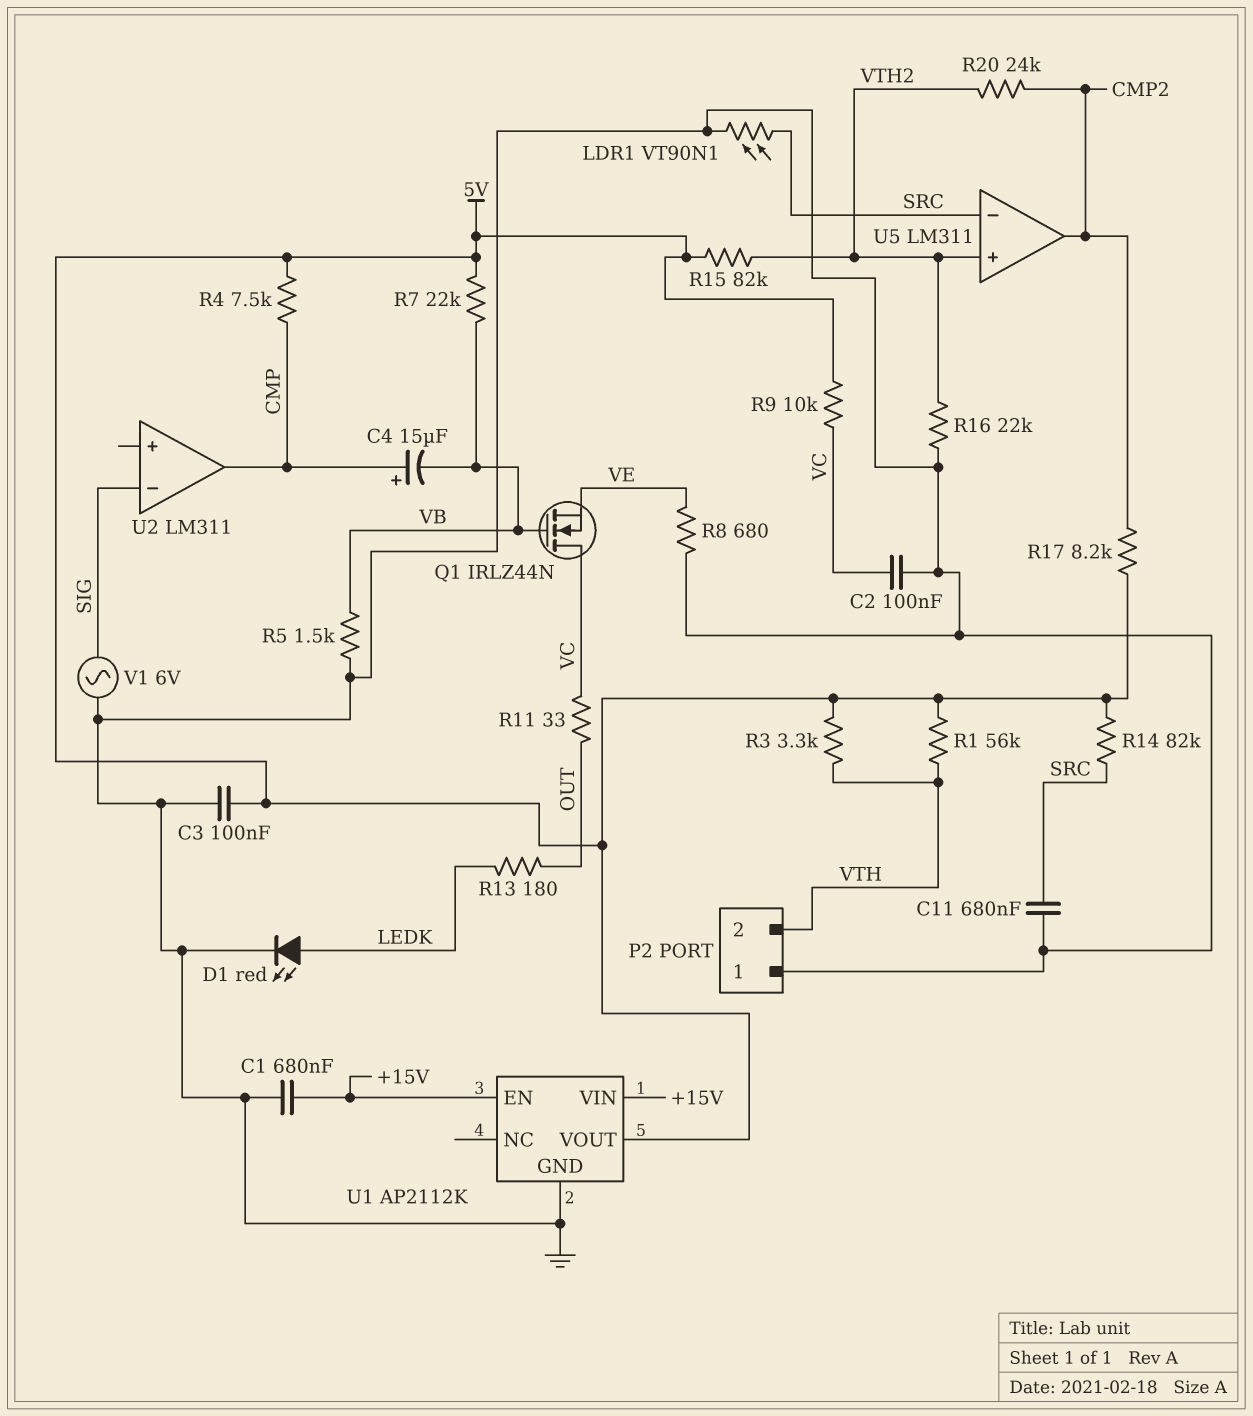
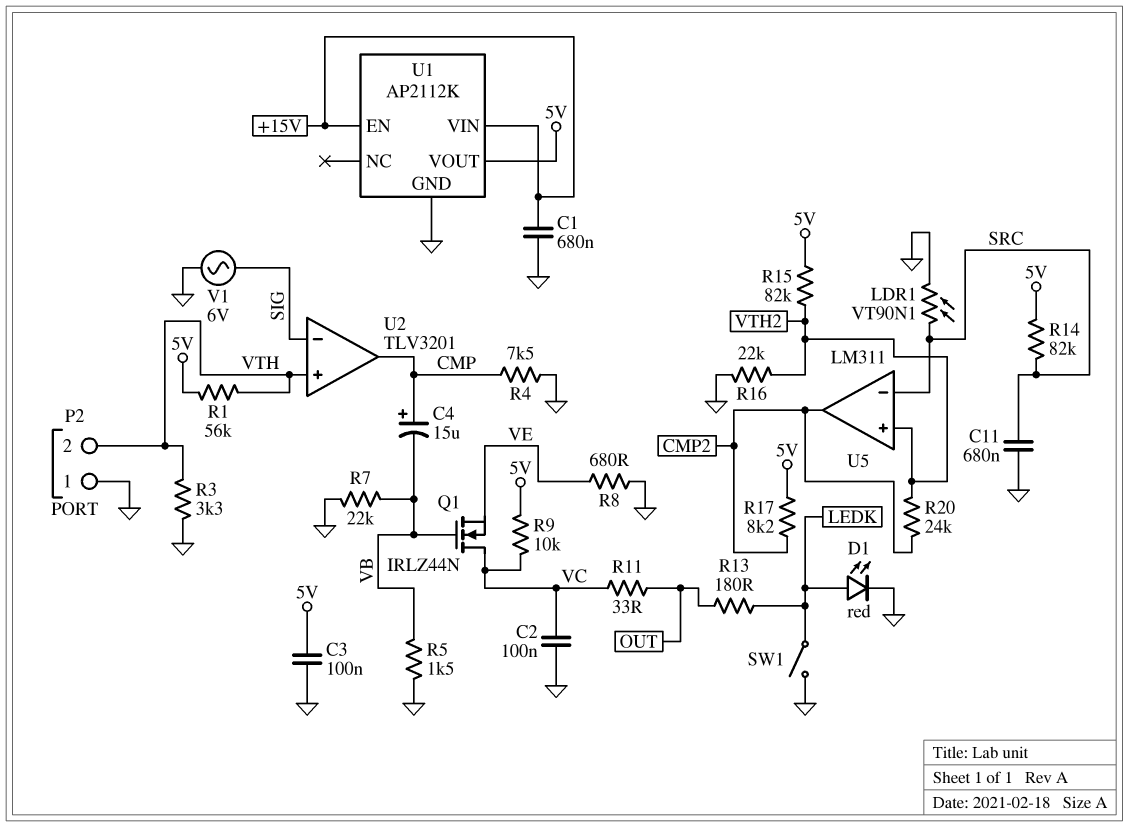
R3: 3.3k (5V, VTH) -> 3.3k (GND, VTH)
R4: 7.5k (5V, CMP) -> 7.5k (CMP, GND)
R7: 22k (5V, VB) -> 22k (GND, VB)
SW1: none -> switch (GND, LEDK)
U2: LM311 -> TLV3201
U2 pin in+: none -> VTH

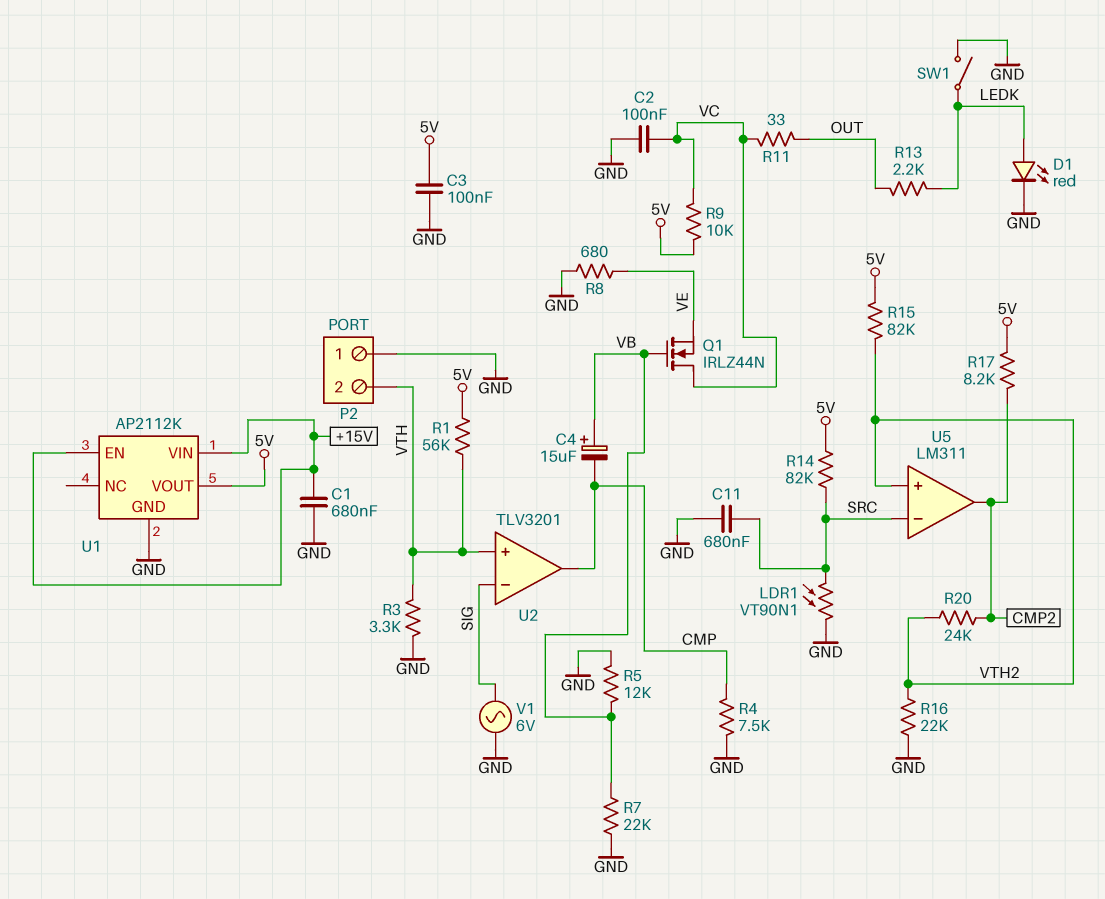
C4: 15uF (plus CMP, minus VB) -> 15uF (plus VB, minus CMP)
R5: 1.5k (GND, VB) -> 12k (GND, VB)
R13: 180 (LEDK, OUT) -> 2.2k (LEDK, OUT)

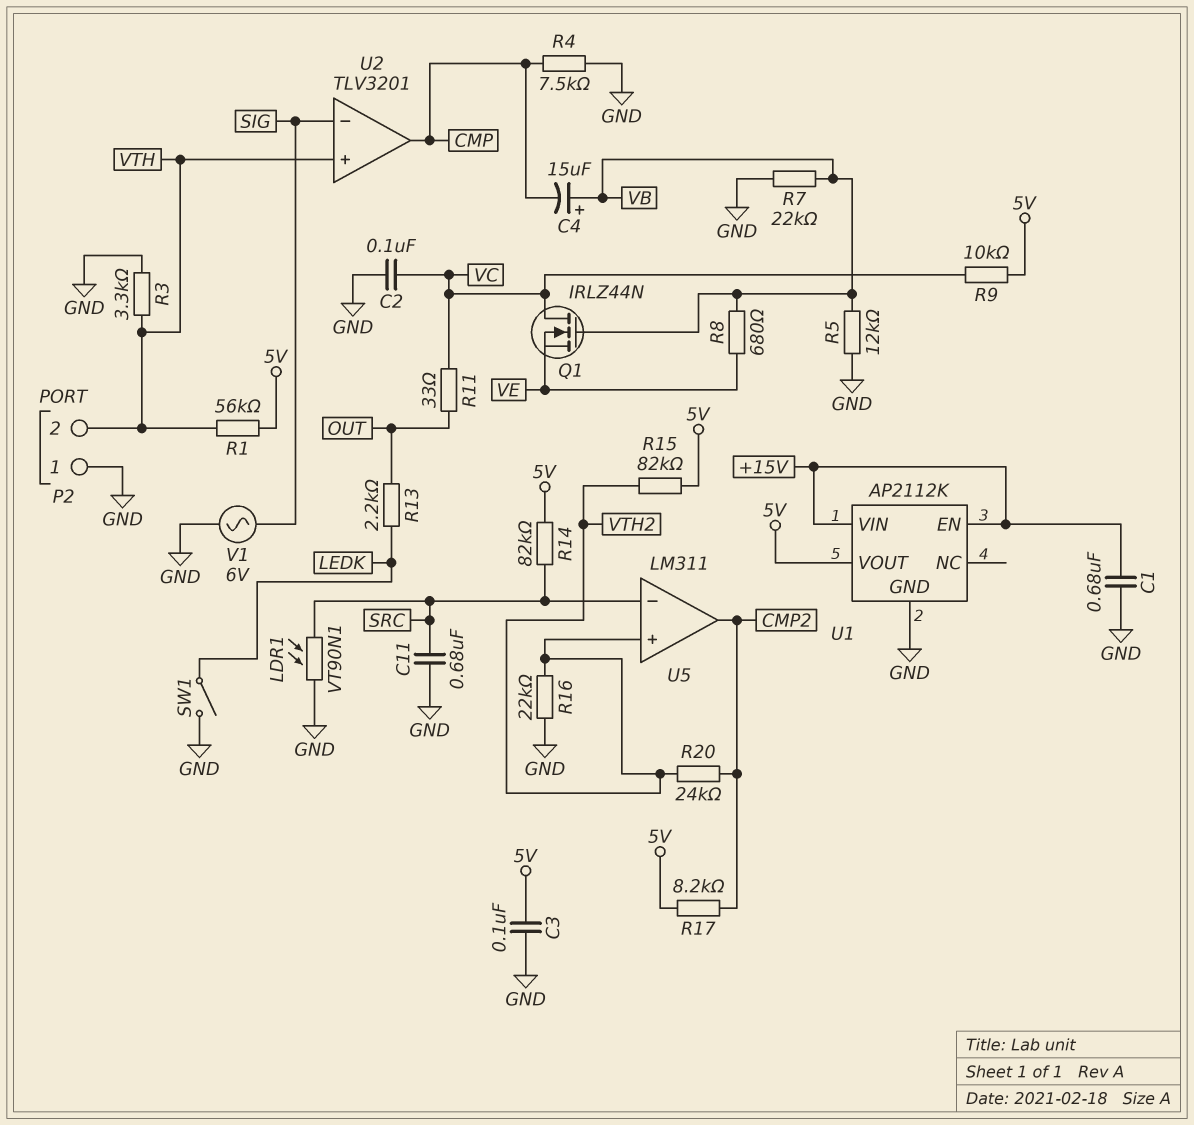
D1: LED red (A LEDK, K GND) -> none
R8: 680 (GND, VE) -> 680 (VB, VE)

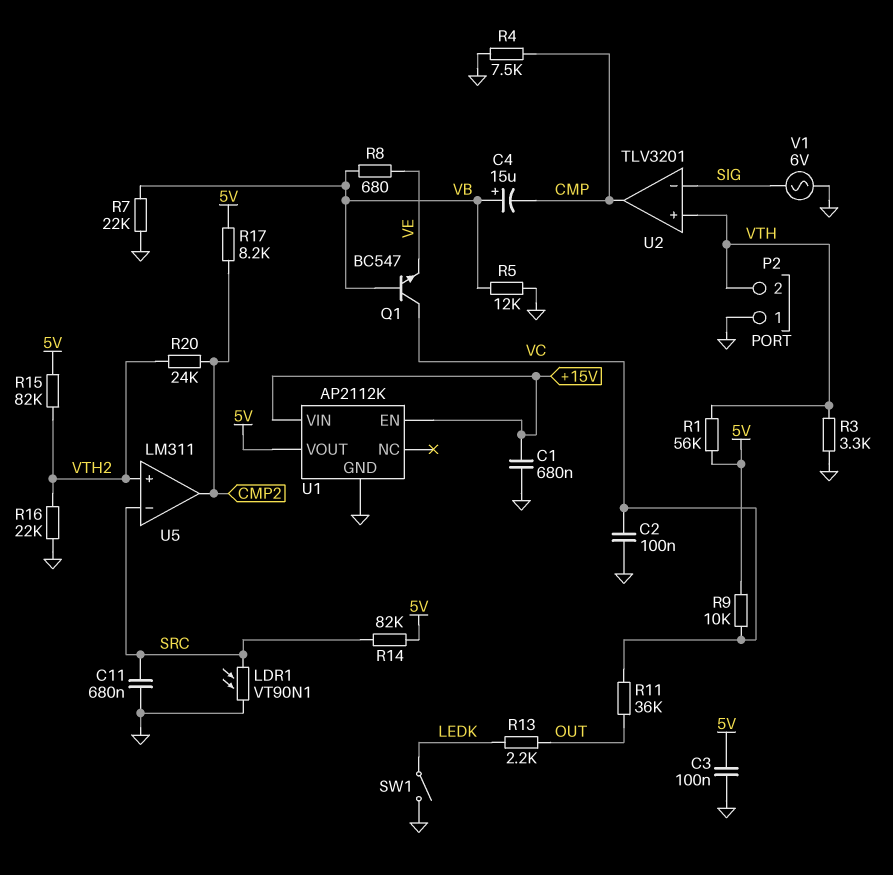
Q1: NMOS IRLZ44N (G VB, D VC, S VE) -> NPN BC547 (B VB, C VC, E VE)
R11: 33 (OUT, VC) -> 36k (OUT, VC)

